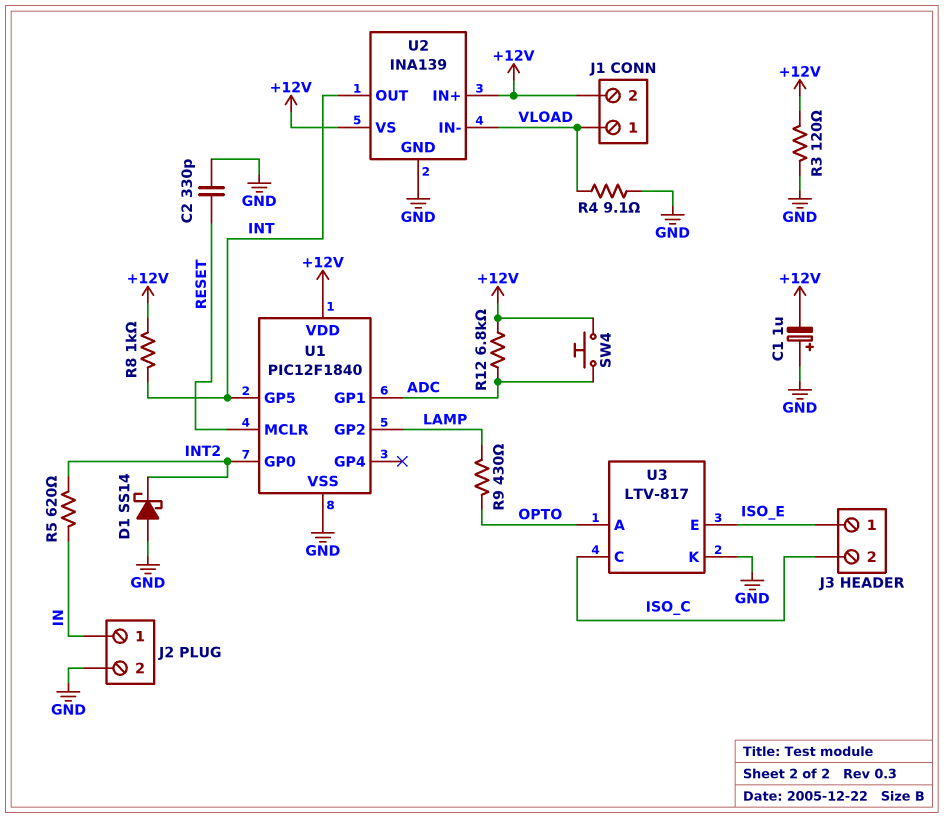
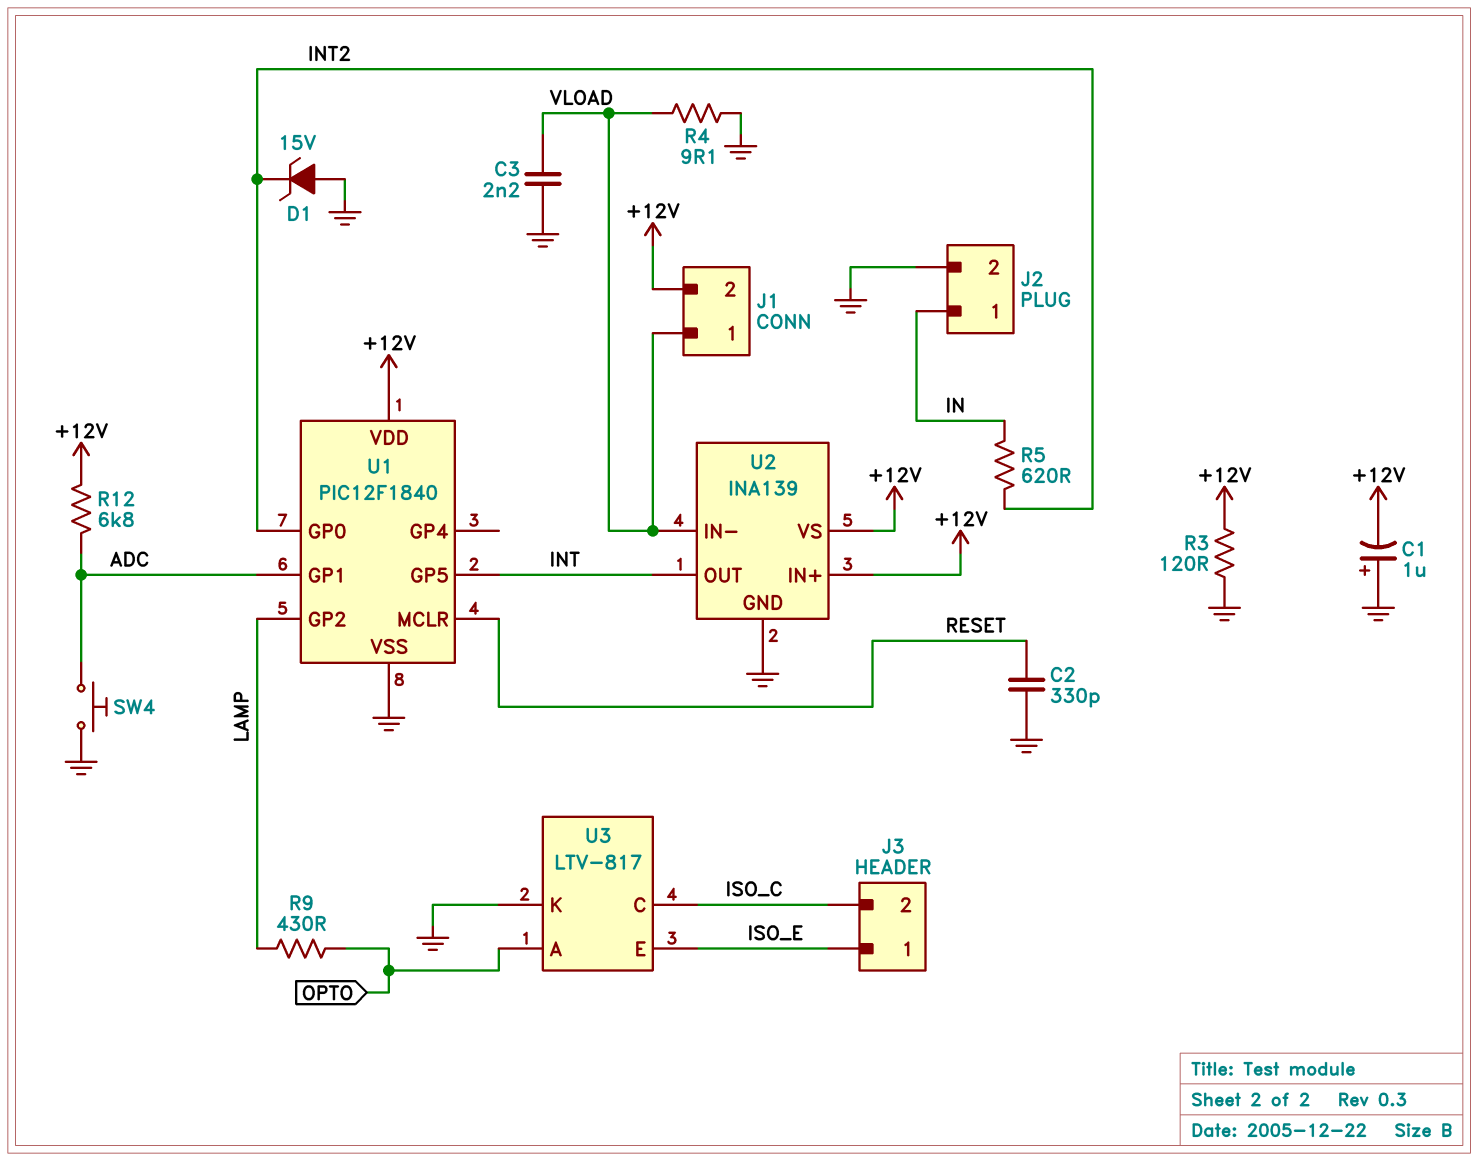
C3: none -> 2.2nF (GND, VLOAD)
D1: schottky SS14 (A GND, K INT2) -> zener 15V (A GND, K INT2)
R8: 1k (+12V, INT) -> none
SW4: button (+12V, ADC) -> button (ADC, GND)

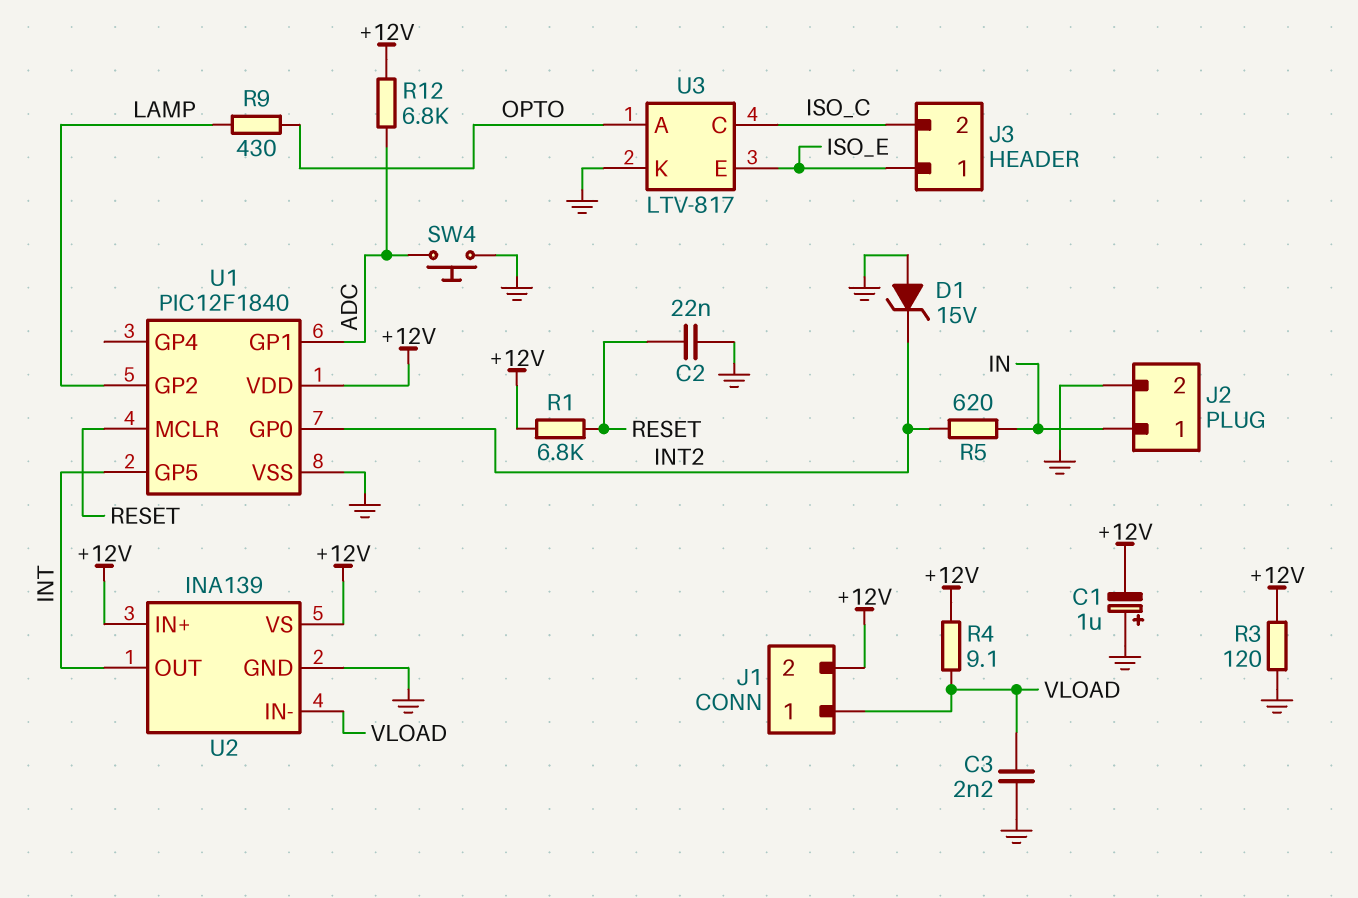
C2: 330pF (GND, RESET) -> 22nF (GND, RESET)
R1: none -> 6.8k (+12V, RESET)
R4: 9.1 (GND, VLOAD) -> 9.1 (+12V, VLOAD)

